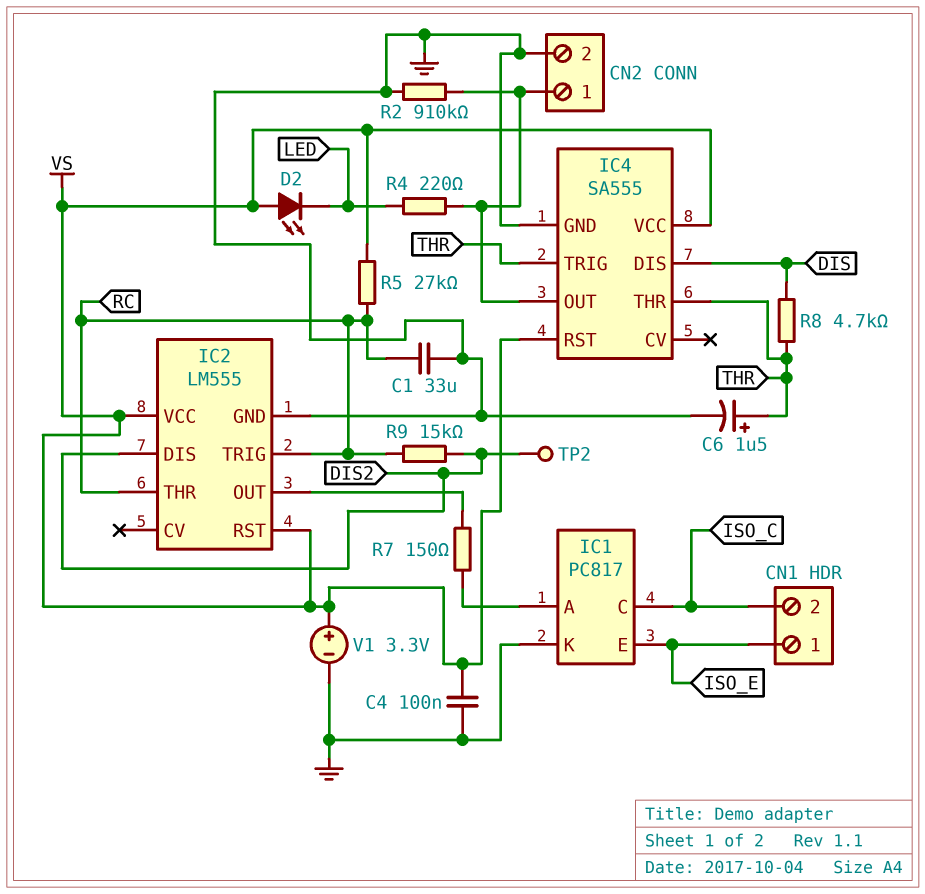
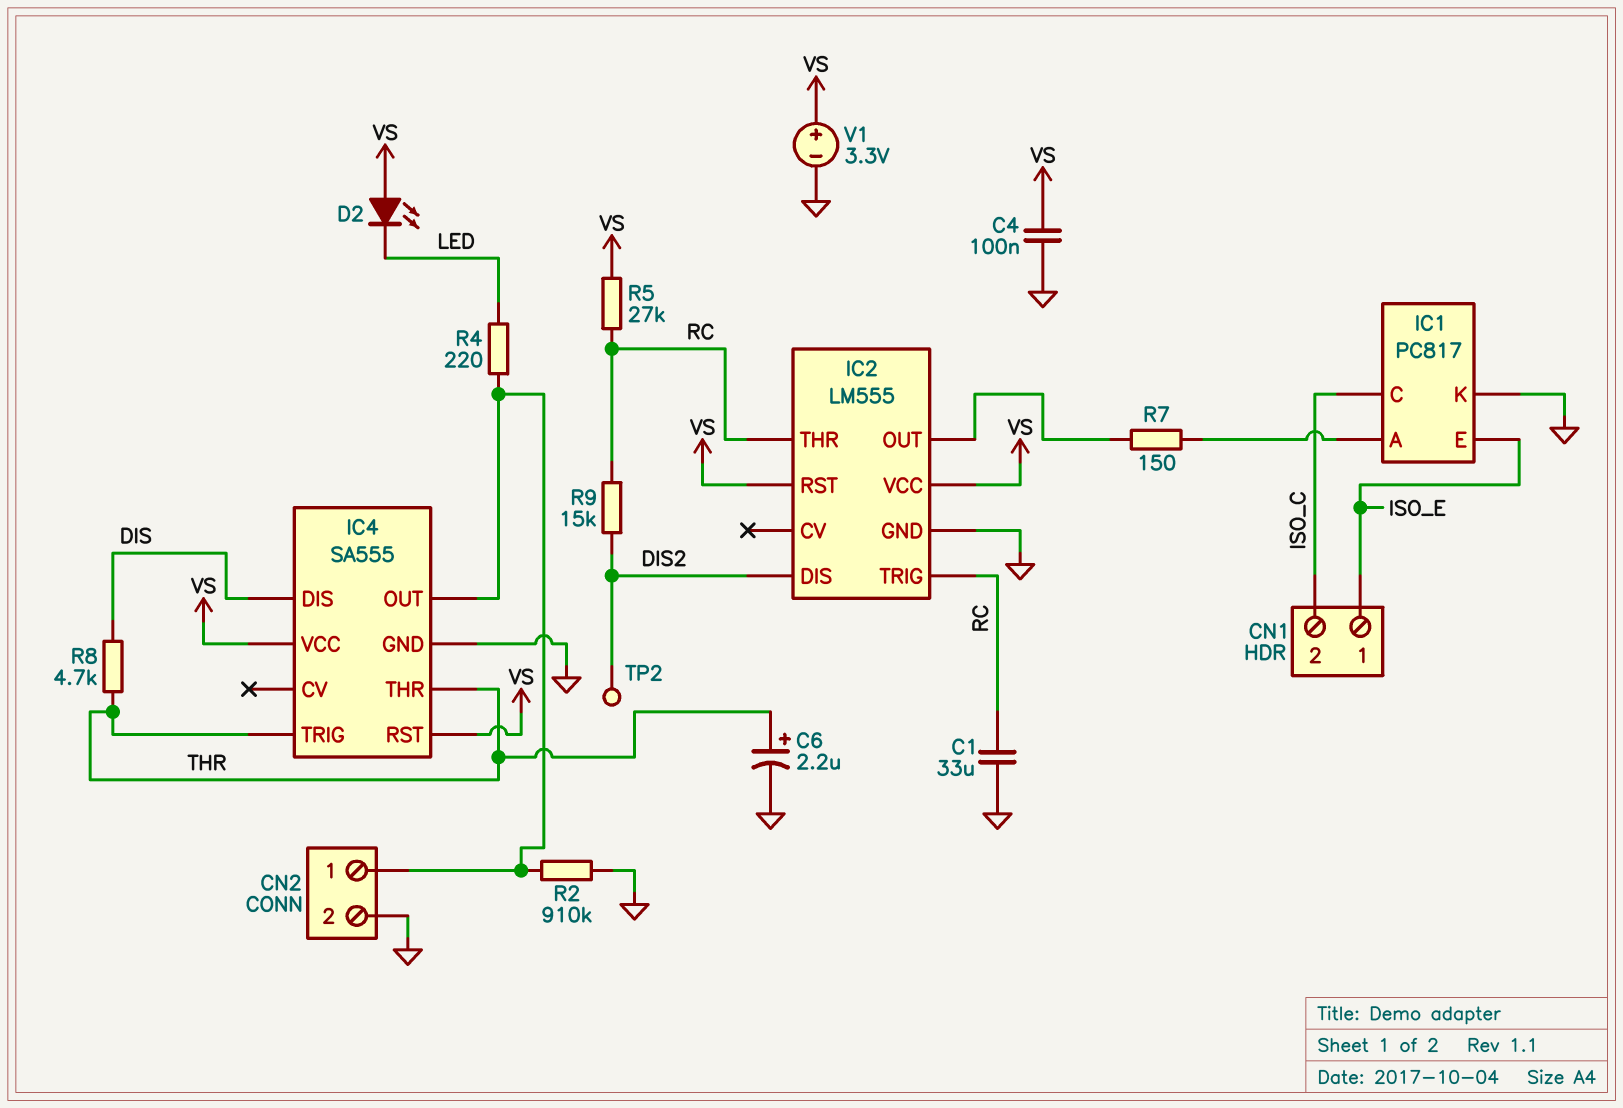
C6: 1.5uF (plus THR, minus GND) -> 2.2uF (plus THR, minus GND)

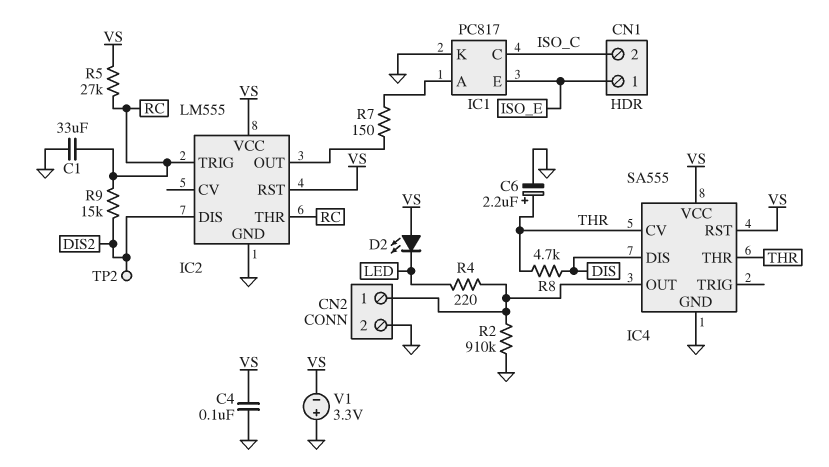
IC4 pin CV: none -> THR
IC4 pin TRIG: THR -> none
V1: 3.3V (plus VS, minus GND) -> 3.3V (plus GND, minus VS)

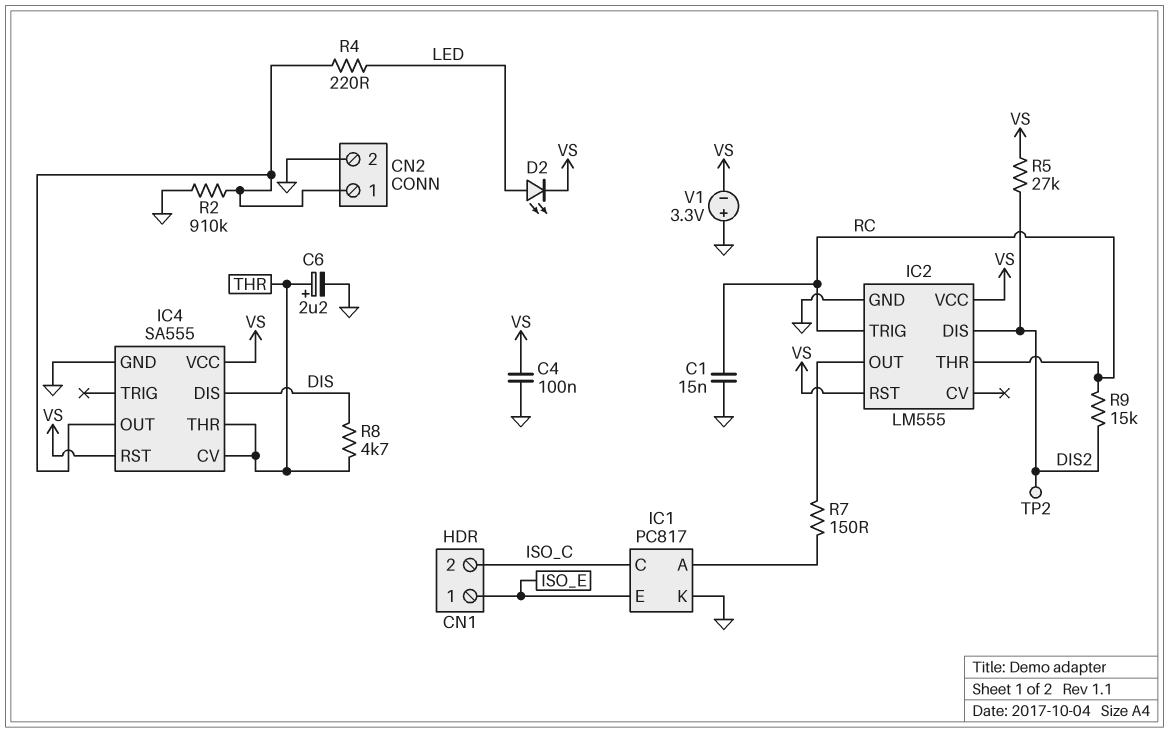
C1: 33uF (GND, RC) -> 15nF (GND, RC)
D2: LED (A VS, K LED) -> LED (A LED, K VS)
R5: 27k (RC, VS) -> 27k (DIS2, VS)

